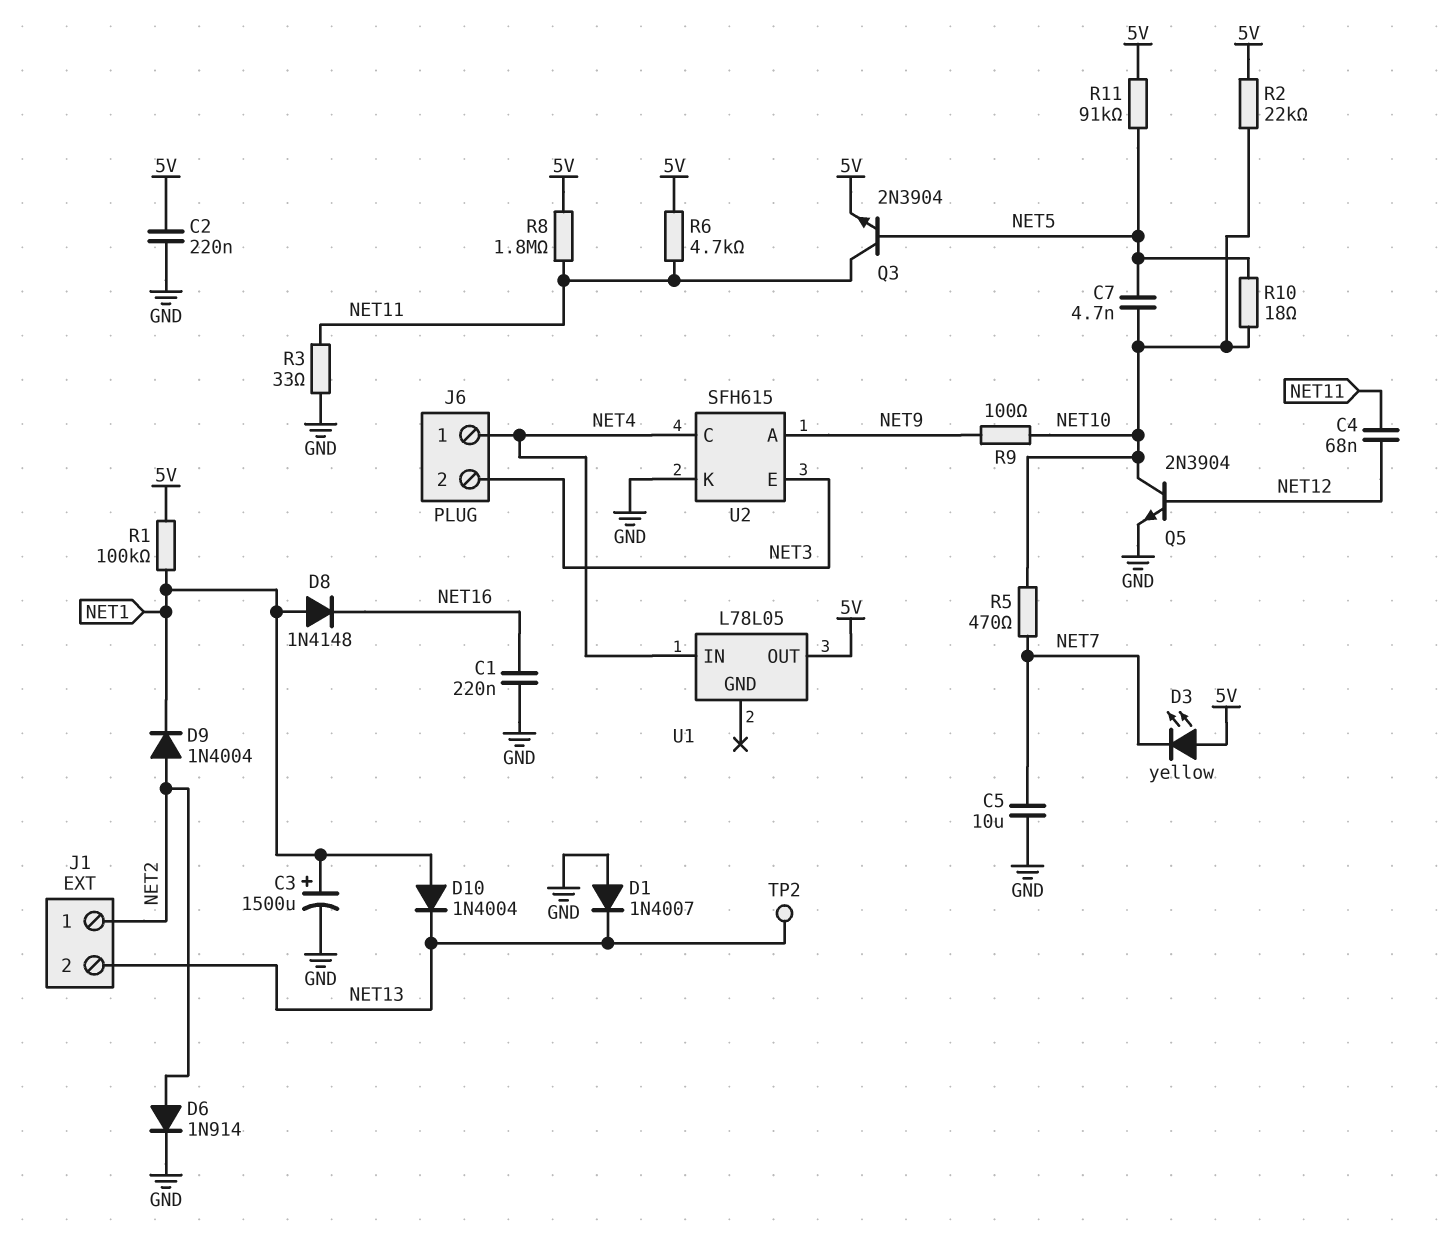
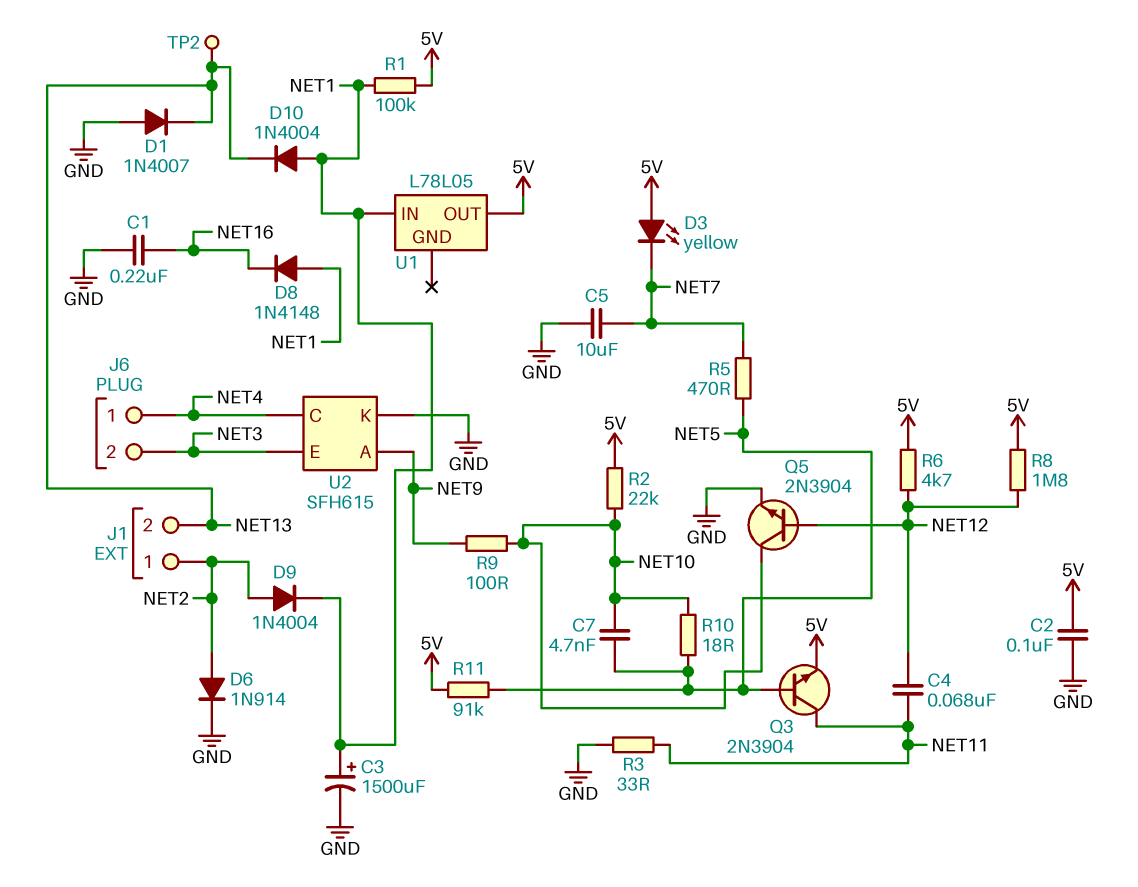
C2: 220nF (5V, GND) -> 100nF (5V, GND)
R5: 470 (NET7, NET10) -> 470 (NET5, NET7)
R6: 4.7k (5V, NET11) -> 4.7k (5V, NET12)
R8: 1.8M (5V, NET11) -> 1.8M (5V, NET12)
U1 pin IN: NET4 -> NET1

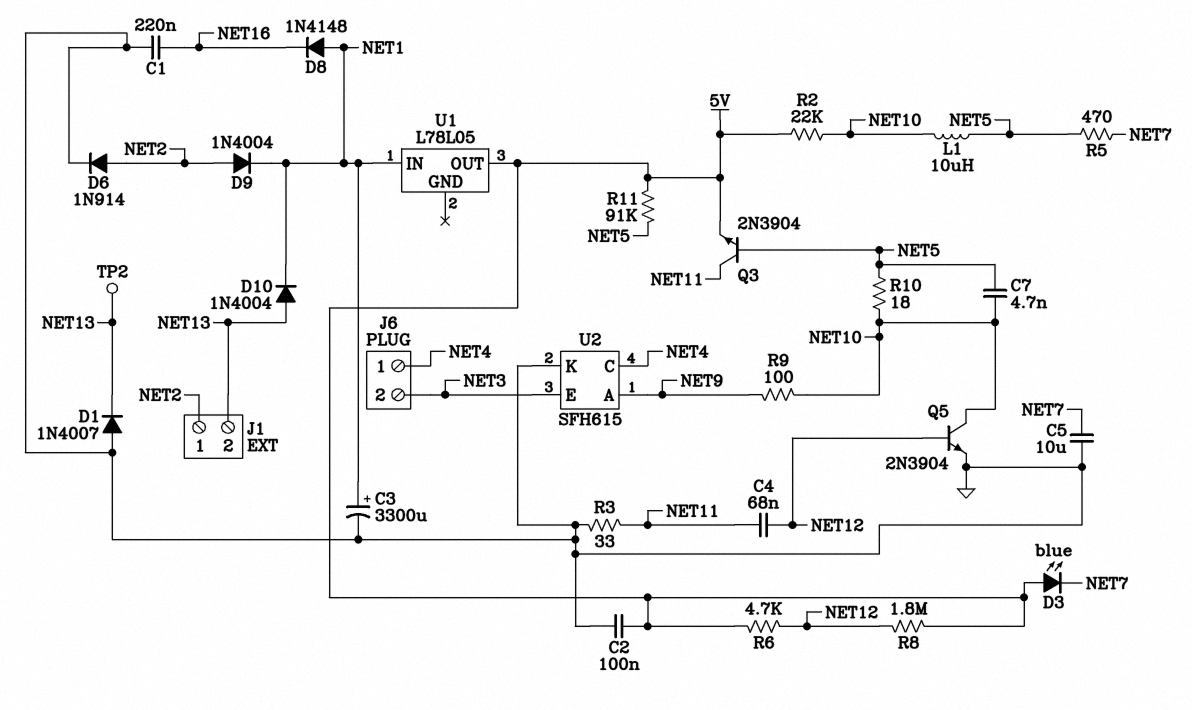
C3: 1500uF (plus NET1, minus GND) -> 3300uF (plus NET1, minus GND)
D3: LED yellow (A 5V, K NET7) -> LED blue (A 5V, K NET7)
D10: diode 1N4004 (A NET1, K NET13) -> diode 1N4004 (A NET13, K NET1)
L1: none -> 10uH (NET5, NET10)
R1: 100k (5V, NET1) -> none

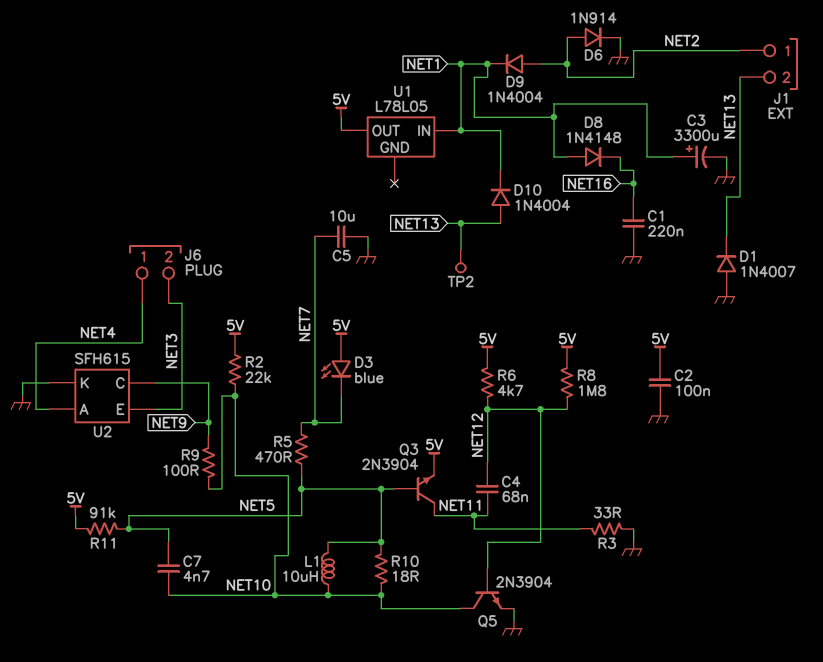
U2 pin A: NET9 -> NET4
U2 pin C: NET4 -> NET9

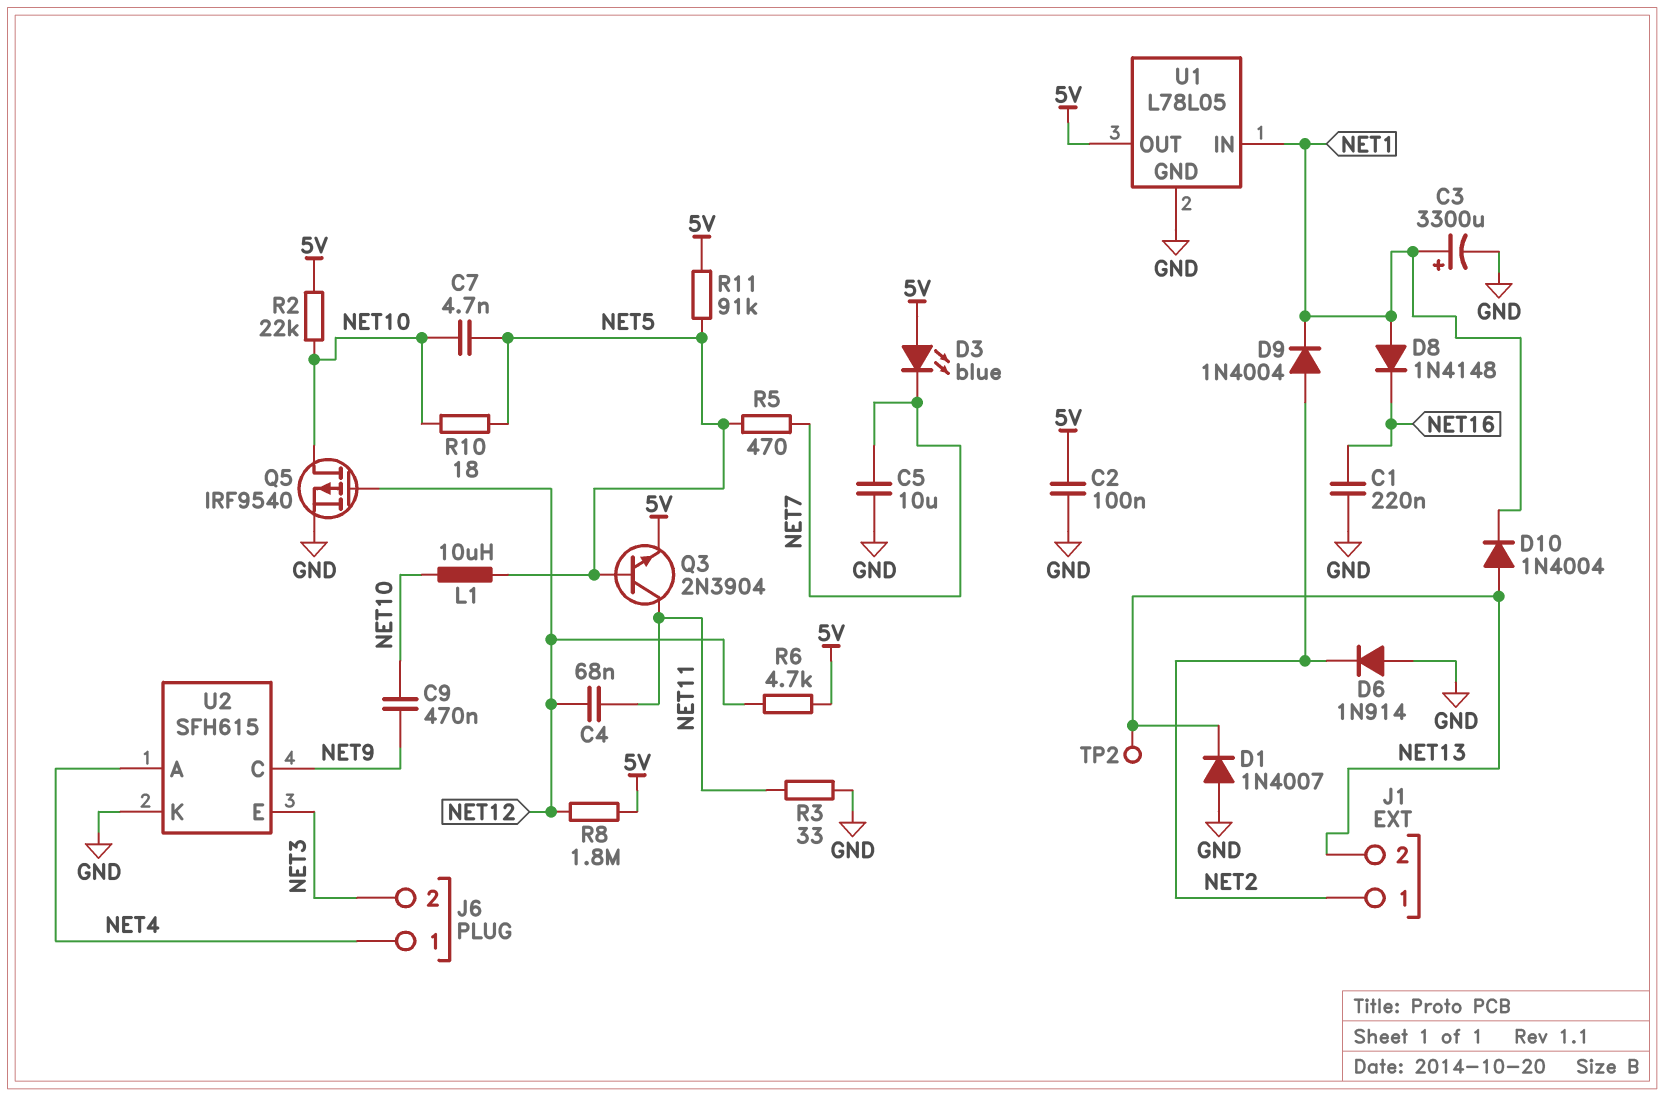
C9: none -> 470nF (NET9, NET10)
D6: diode 1N914 (A NET2, K GND) -> diode 1N914 (A GND, K NET2)
Q5: NPN 2N3904 (B NET12, C NET10, E GND) -> PMOS IRF9540 (G NET12, D NET10, S GND)
R9: 100 (NET9, NET10) -> none
U1 pin GND: none -> GND

